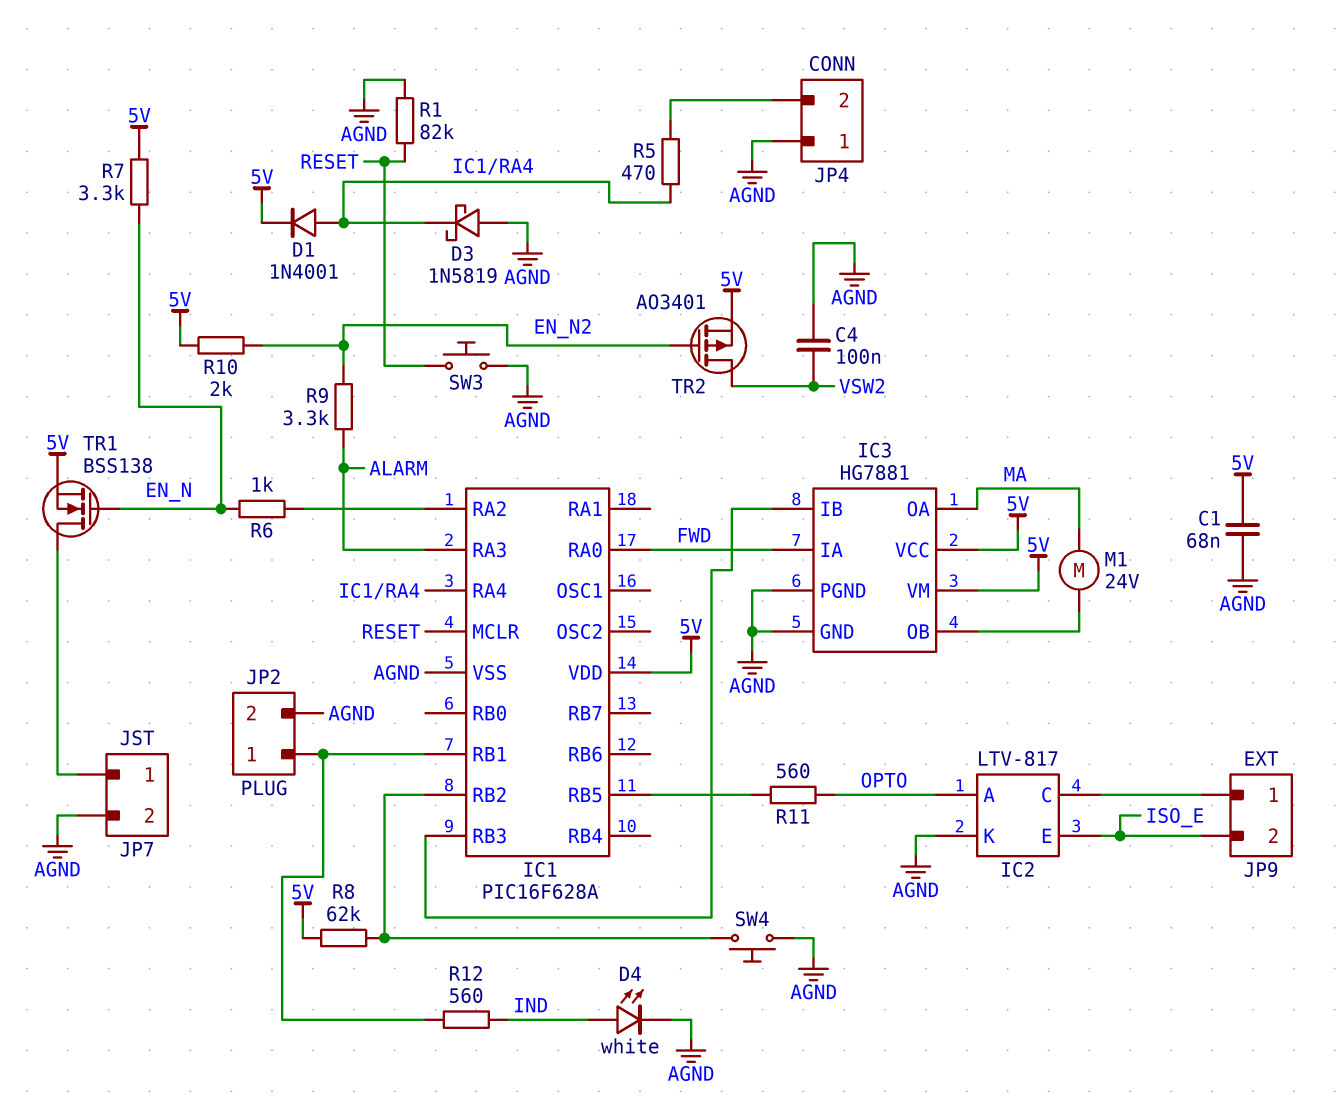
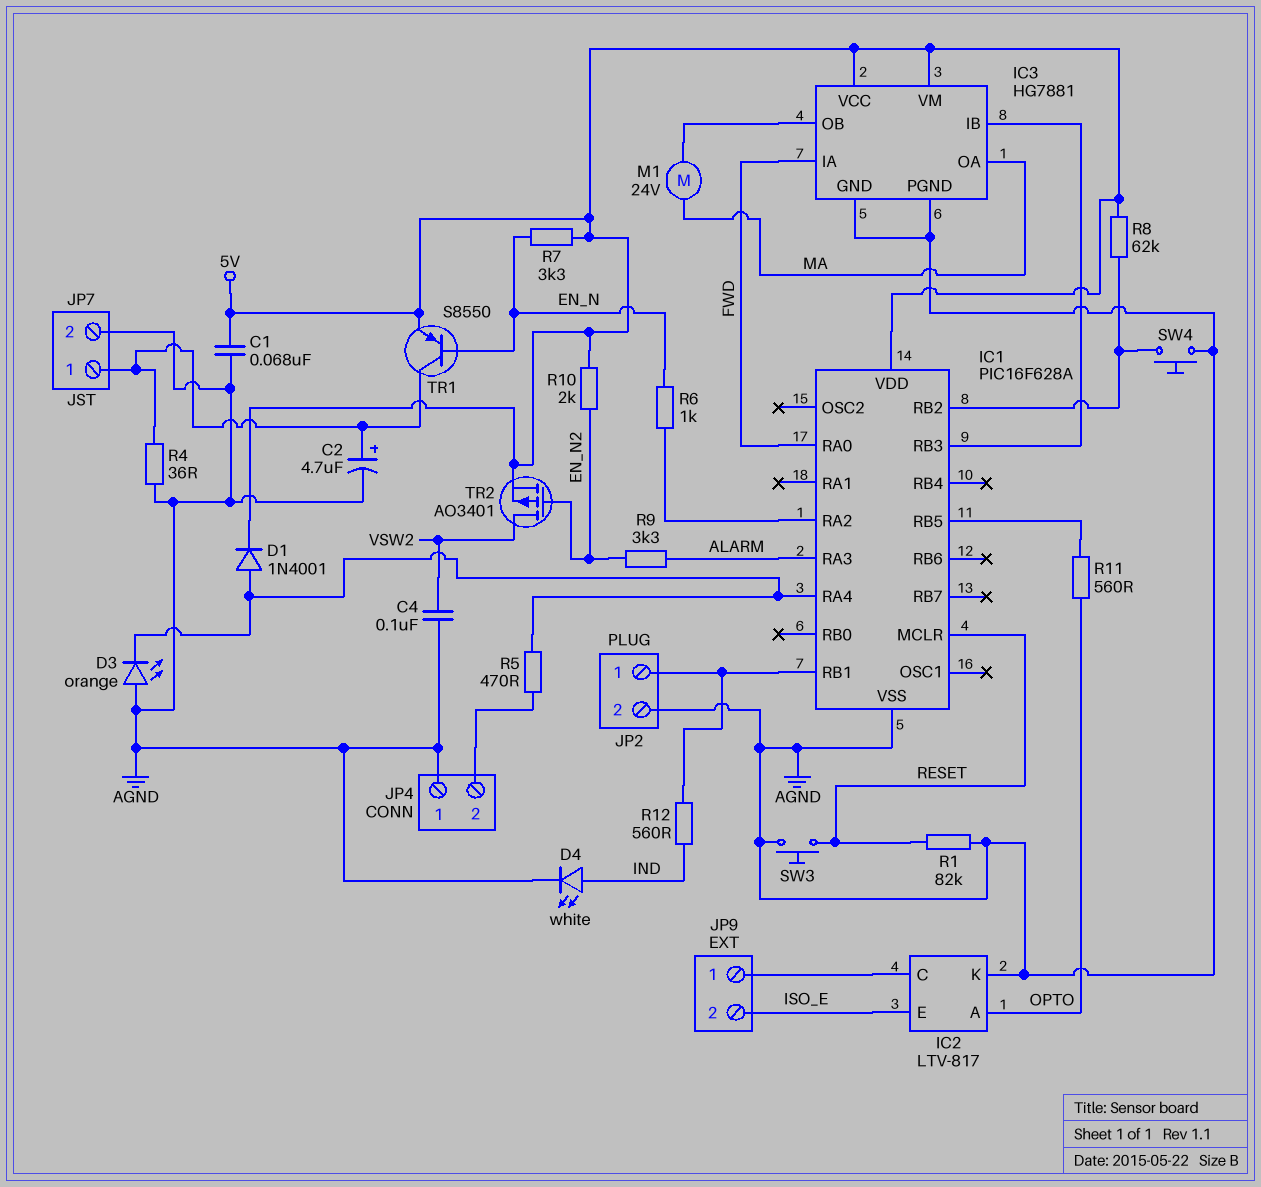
C2: none -> 4.7uF (plus JP7/1, minus AGND)
D3: schottky 1N5819 (A AGND, K IC1/RA4) -> LED orange (A AGND, K IC1/RA4)
R4: none -> 36 (AGND, JP7/1)
TR1: NMOS BSS138 (G EN_N, D JP7/1, S 5V) -> PNP S8550 (B EN_N, C JP7/1, E 5V)

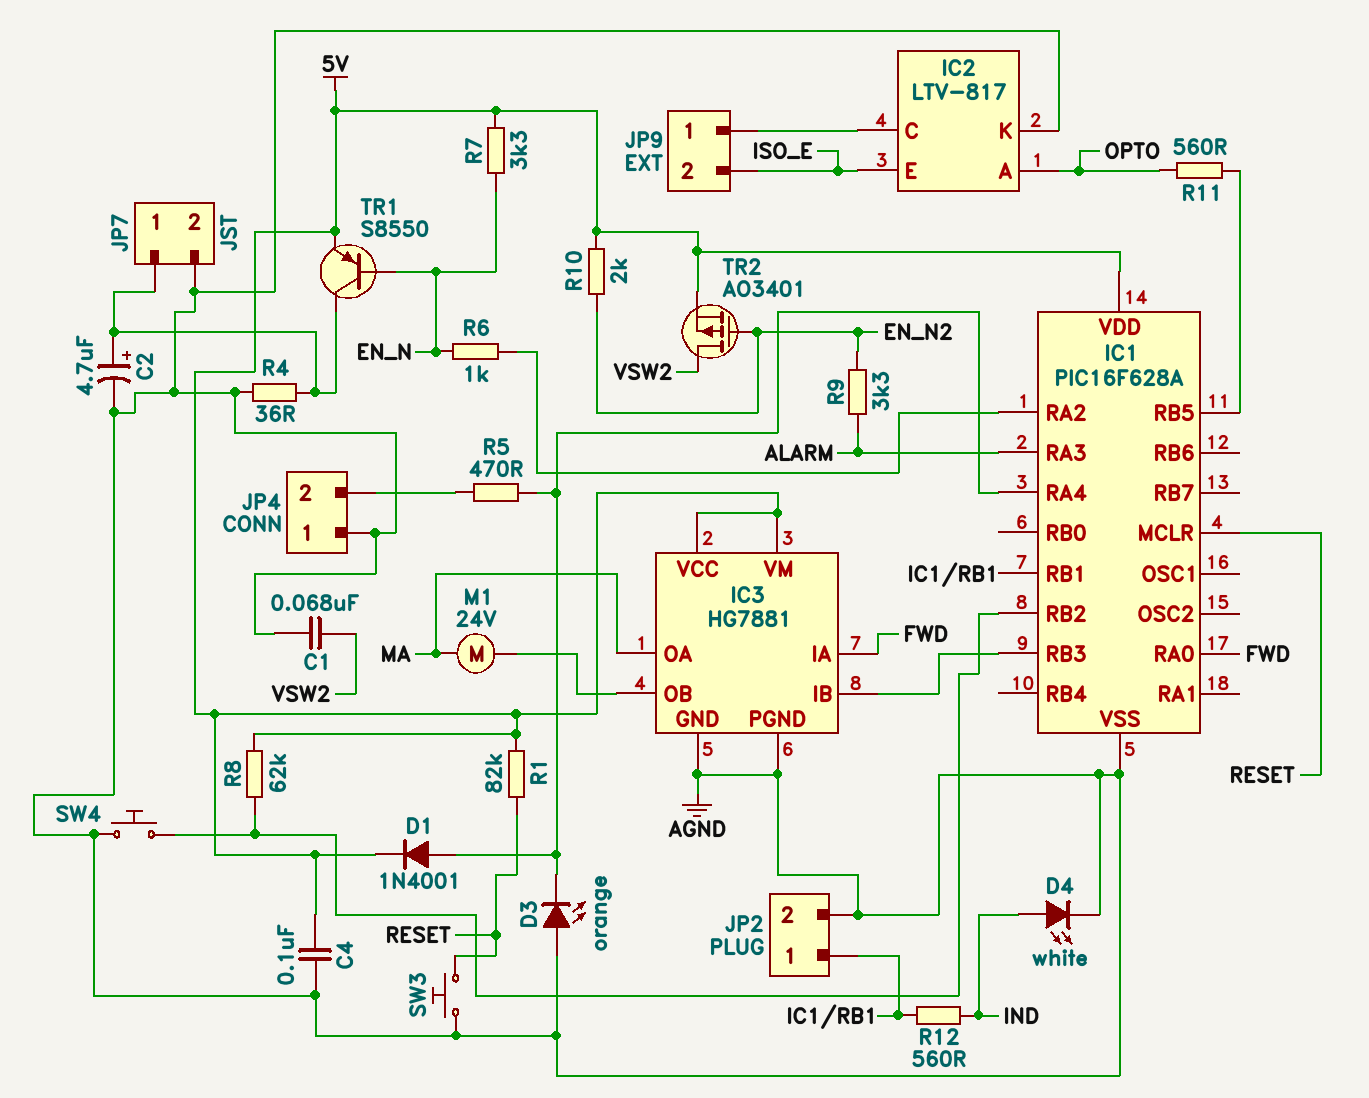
C1: 68nF (5V, AGND) -> 68nF (AGND, VSW2)
C4: 100nF (AGND, VSW2) -> 100nF (5V, AGND)
R1: 82k (AGND, RESET) -> 82k (5V, RESET)

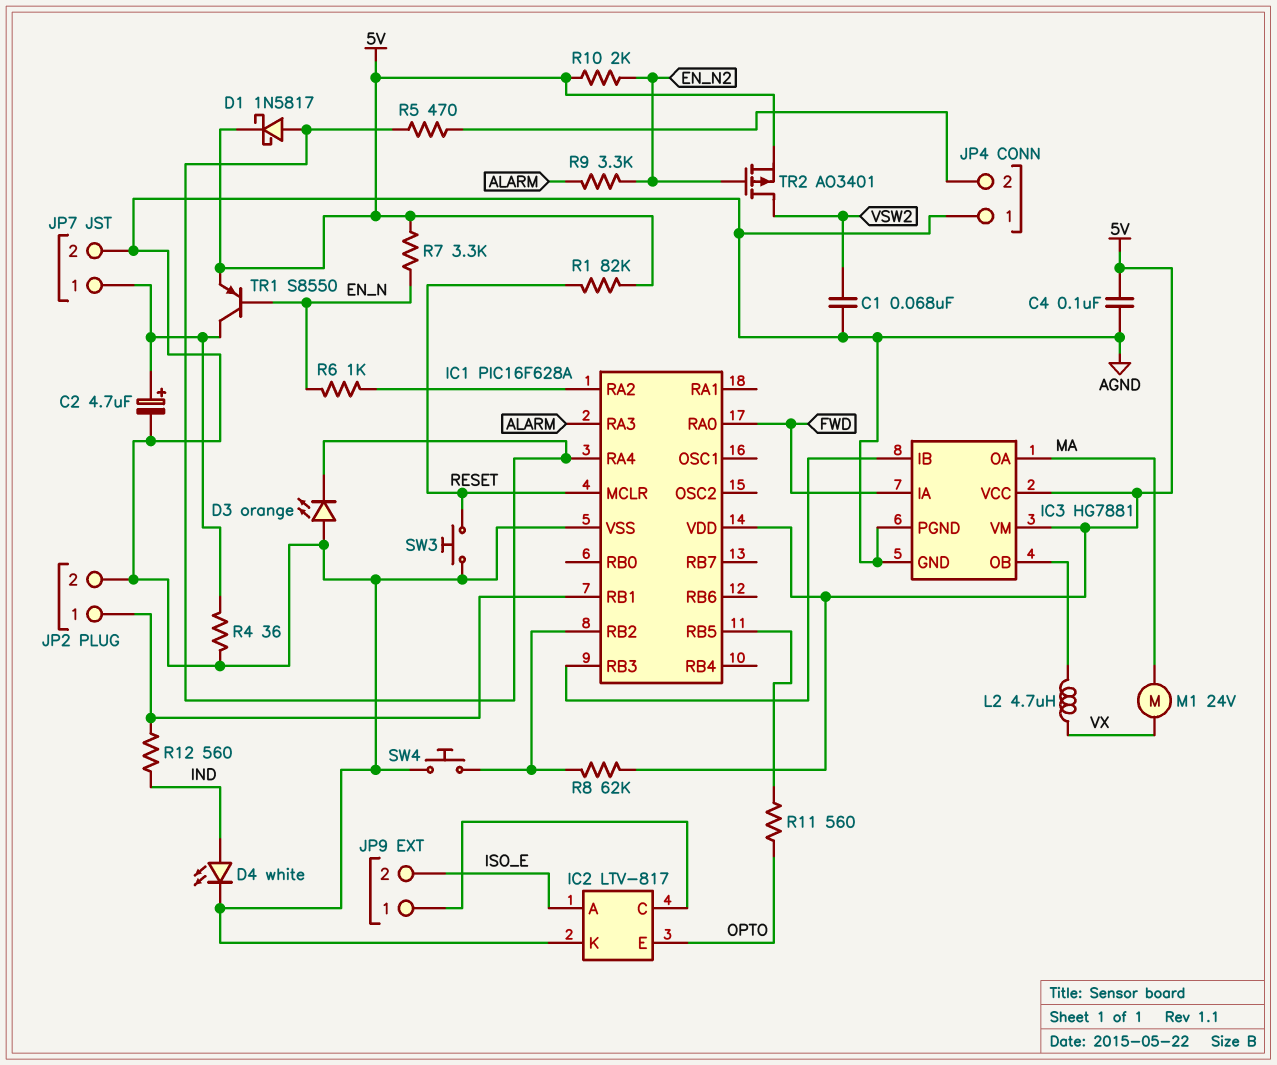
D1: diode 1N4001 (A IC1/RA4, K 5V) -> schottky 1N5817 (A IC1/RA4, K 5V)
IC2 pin A: OPTO -> ISO_E
IC2 pin E: ISO_E -> OPTO
L2: none -> 4.7uH (IC3/OB, VX)
M1: motor 24V (IC3/OB, MA) -> motor 24V (MA, VX)

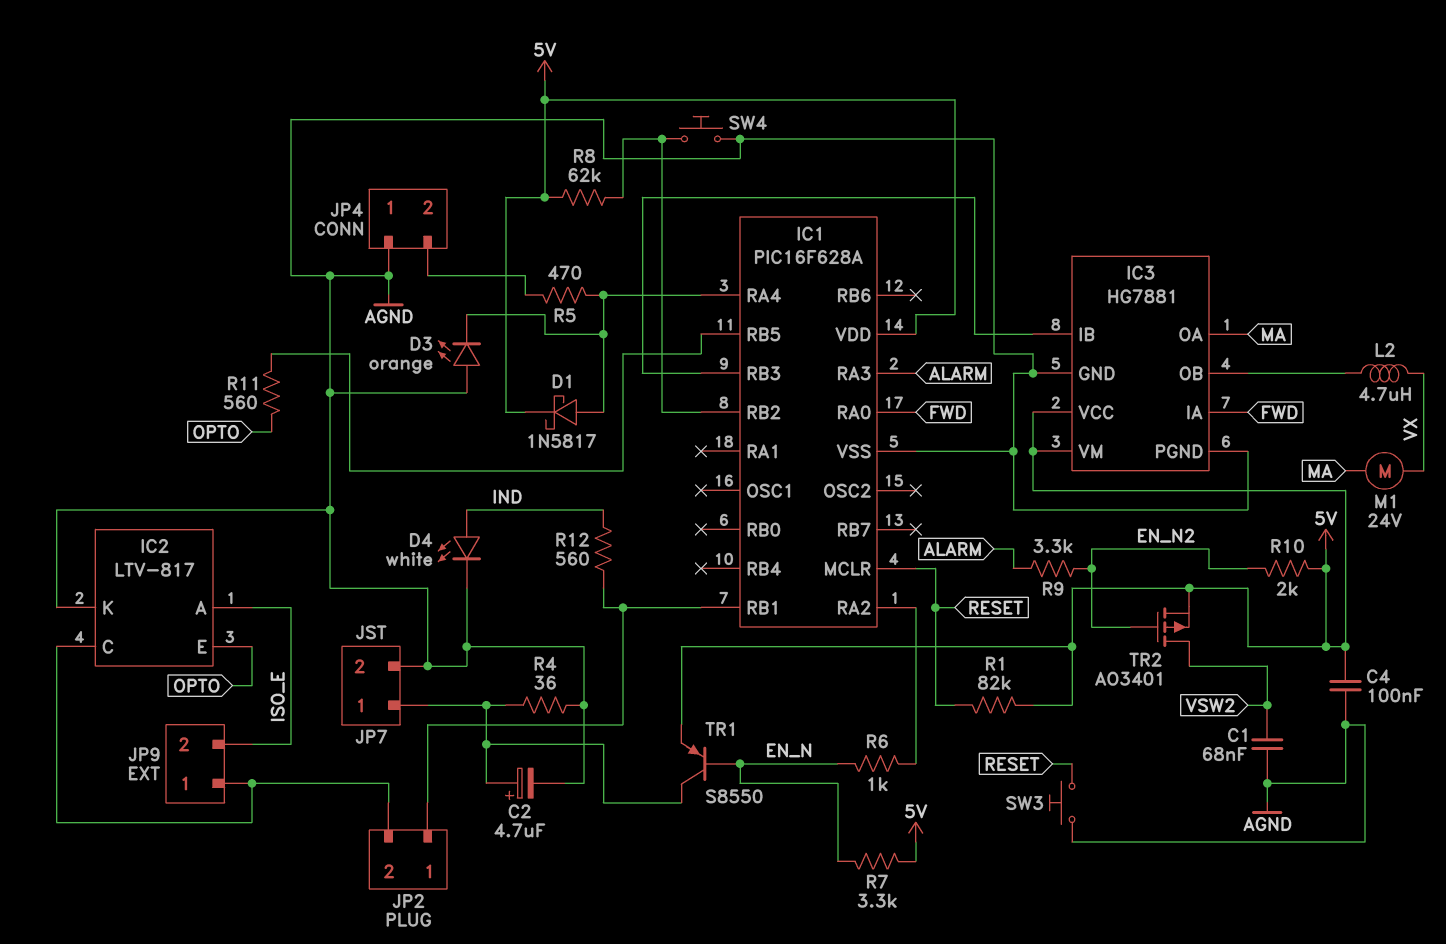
JP2 pin 2: AGND -> IC2/C

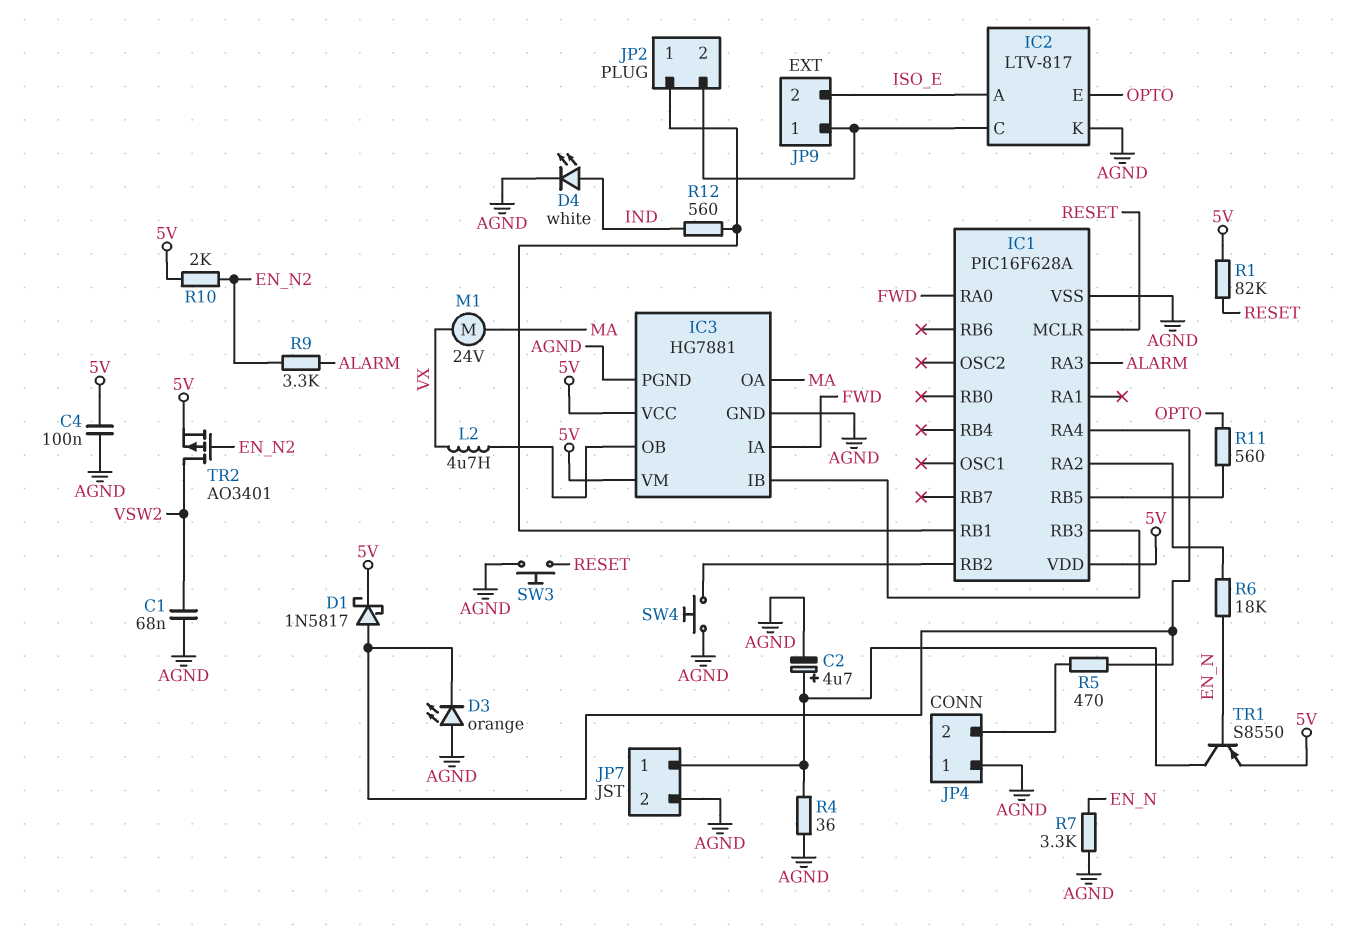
R6: 1k (EN_N, IC1/RA2) -> 18k (EN_N, IC1/RA2)
R7: 3.3k (5V, EN_N) -> 3.3k (AGND, EN_N)
R8: 62k (5V, IC1/RB2) -> none

